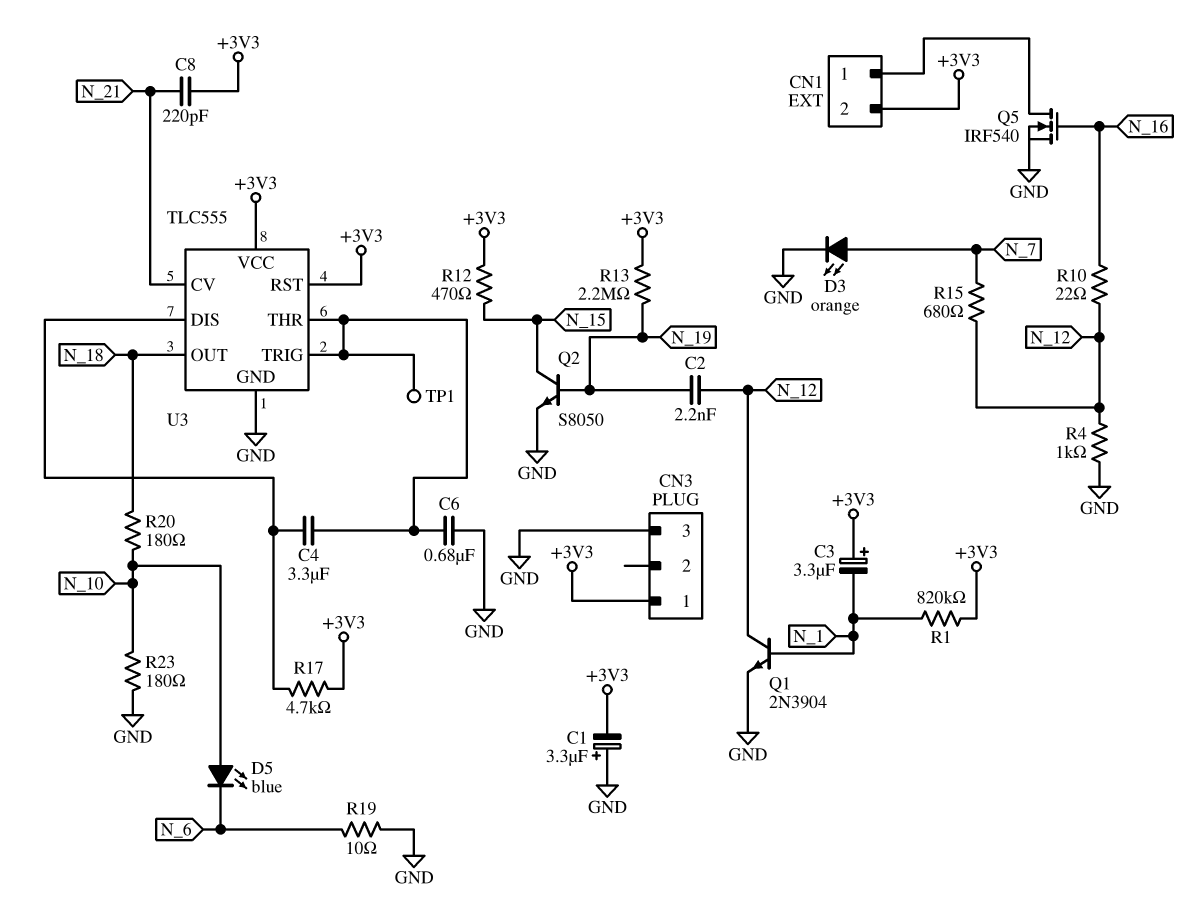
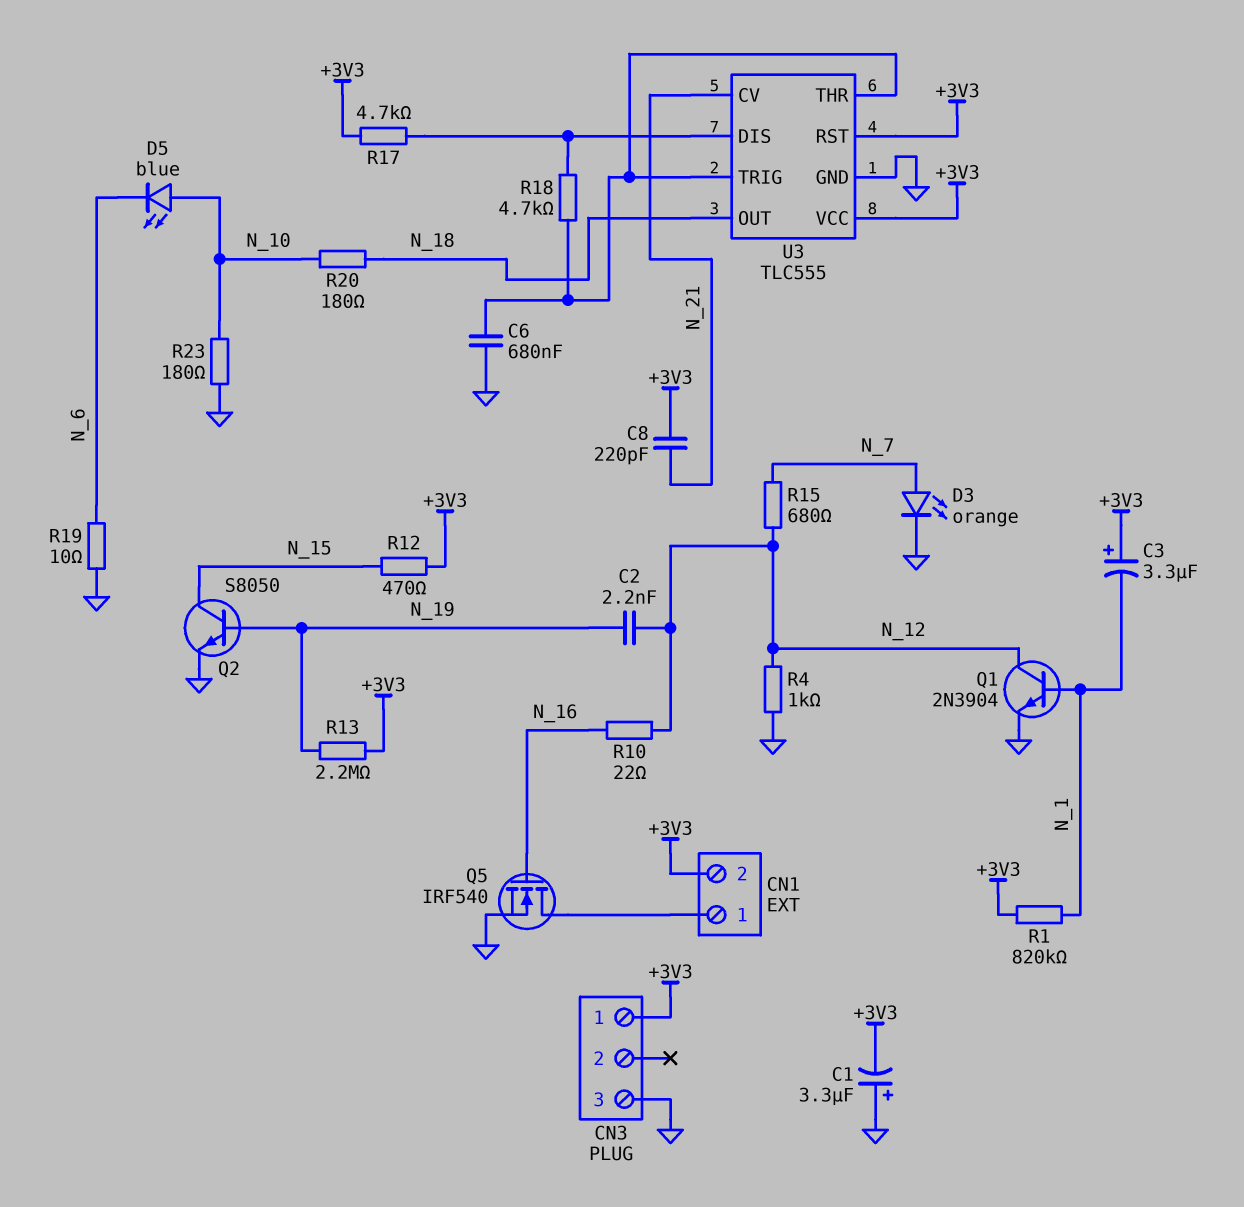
C4: 3.3uF (U3/DIS, U3/THR) -> none
R18: none -> 4.7k (U3/DIS, U3/THR)
TP1: test point (U3/THR) -> none

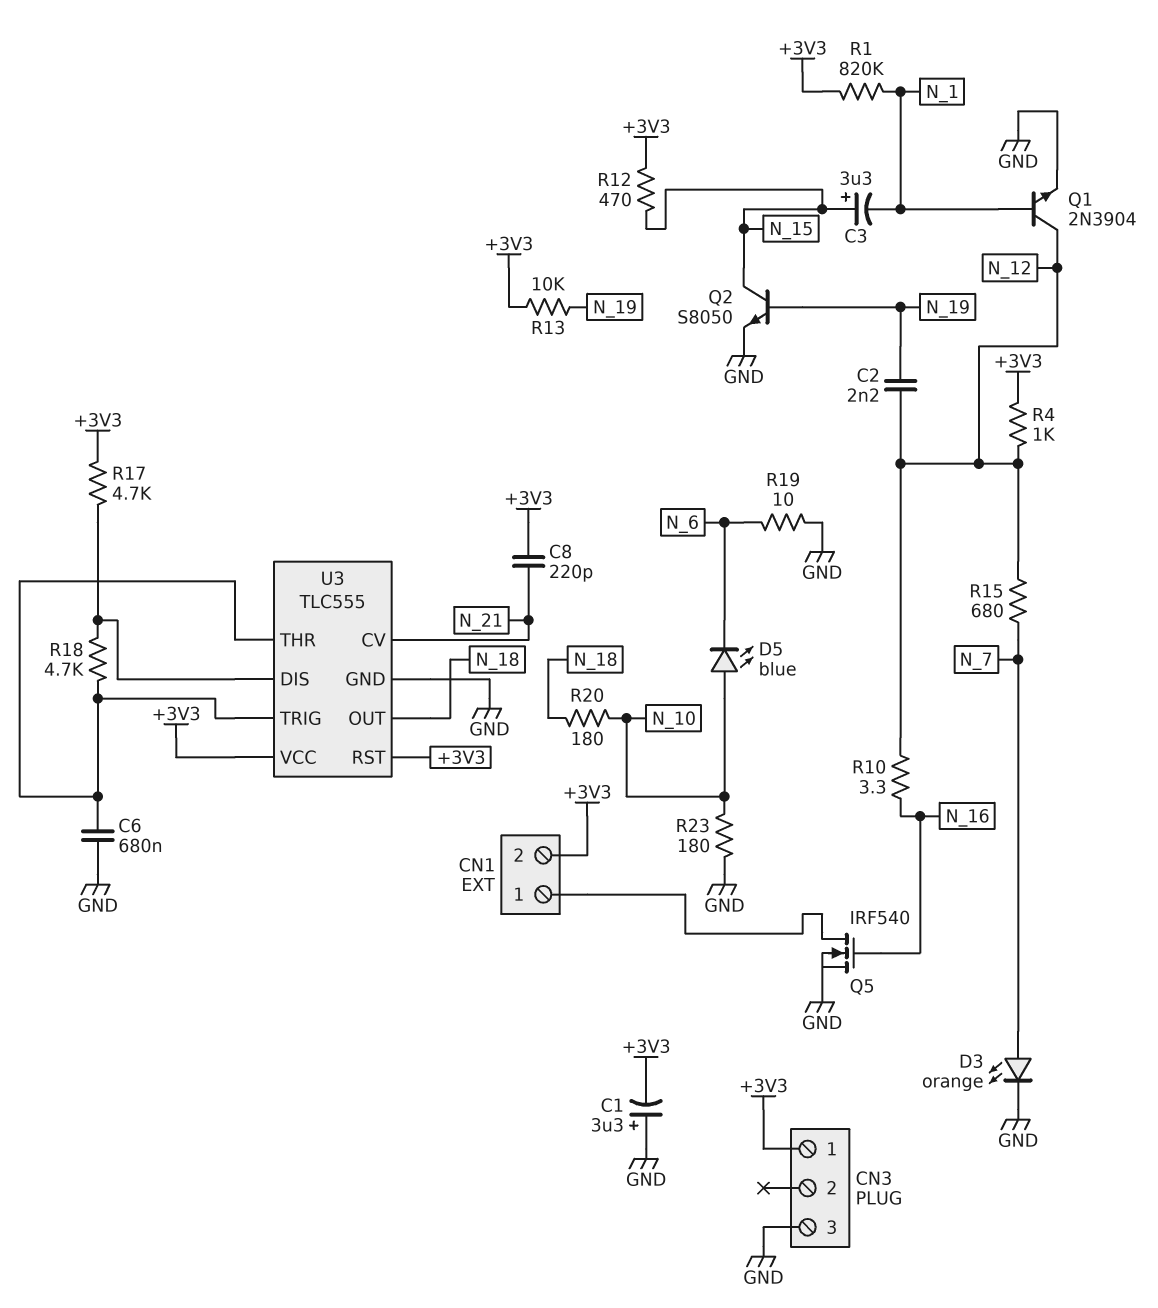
C3: 3.3uF (plus +3V3, minus N_1) -> 3.3uF (plus N_15, minus N_1)
R4: 1k (GND, N_12) -> 1k (+3V3, N_12)
R10: 22 (N_12, N_16) -> 3.3 (N_12, N_16)
R13: 2.2M (+3V3, N_19) -> 10k (+3V3, N_19)

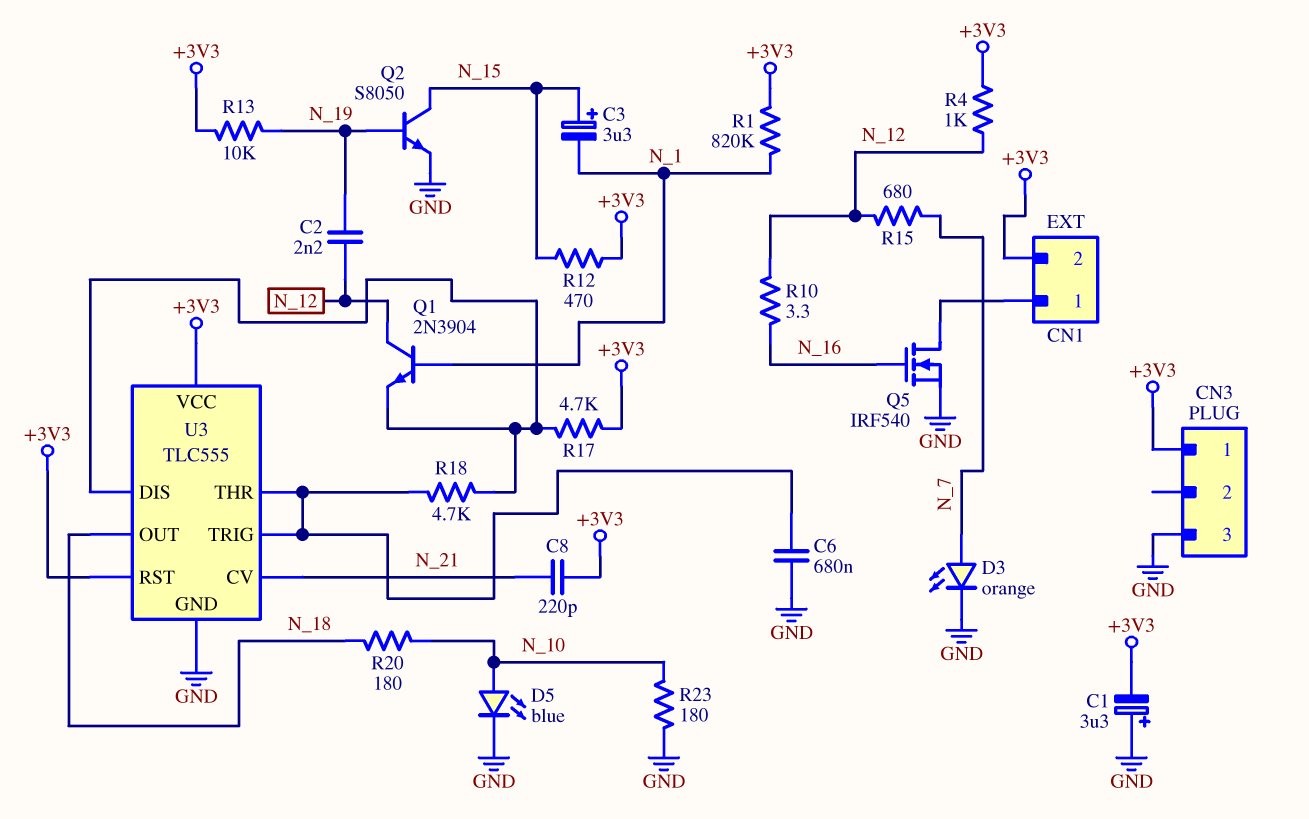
D5: LED blue (A N_10, K N_6) -> LED blue (A N_10, K GND)
Q1: NPN 2N3904 (B N_1, C N_12, E GND) -> NPN 2N3904 (B N_1, C N_12, E U3/DIS)
R19: 10 (GND, N_6) -> none

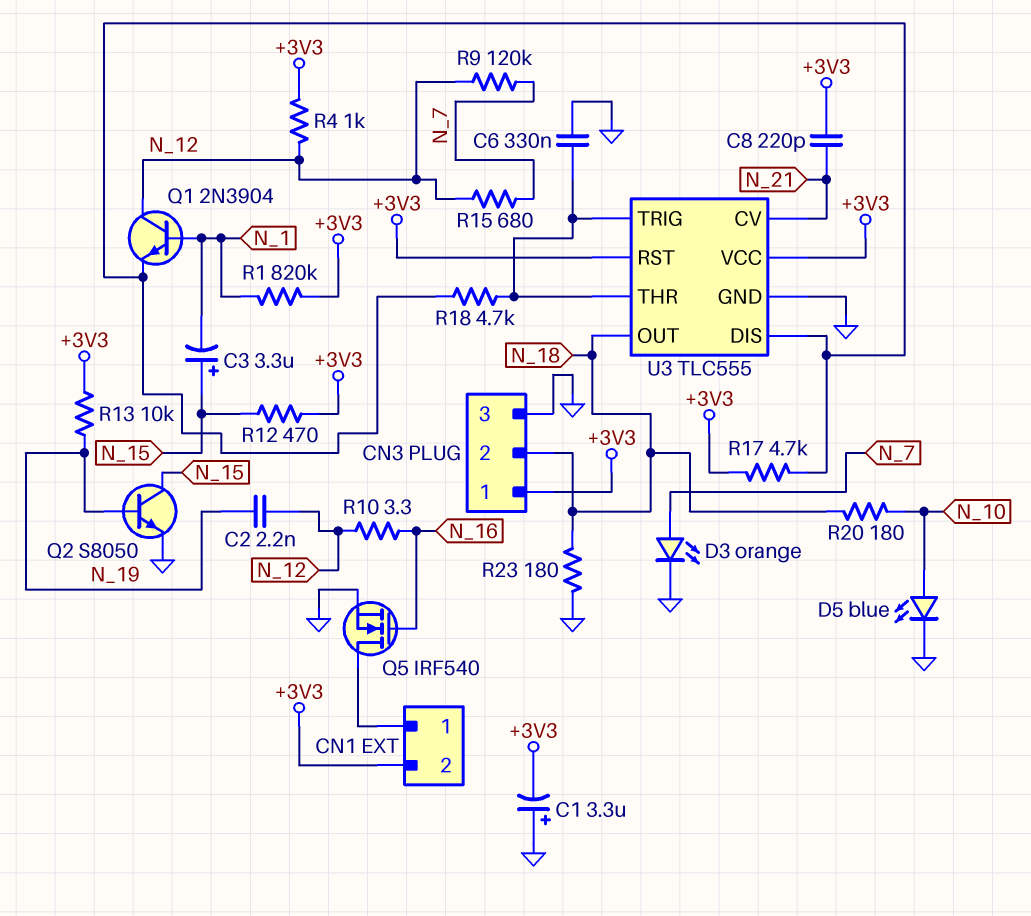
C6: 680nF (GND, U3/THR) -> 330nF (GND, U3/THR)
CN3 pin 2: none -> N_18
R9: none -> 120k (N_7, N_12)
R23: 180 (GND, N_10) -> 180 (GND, N_18)

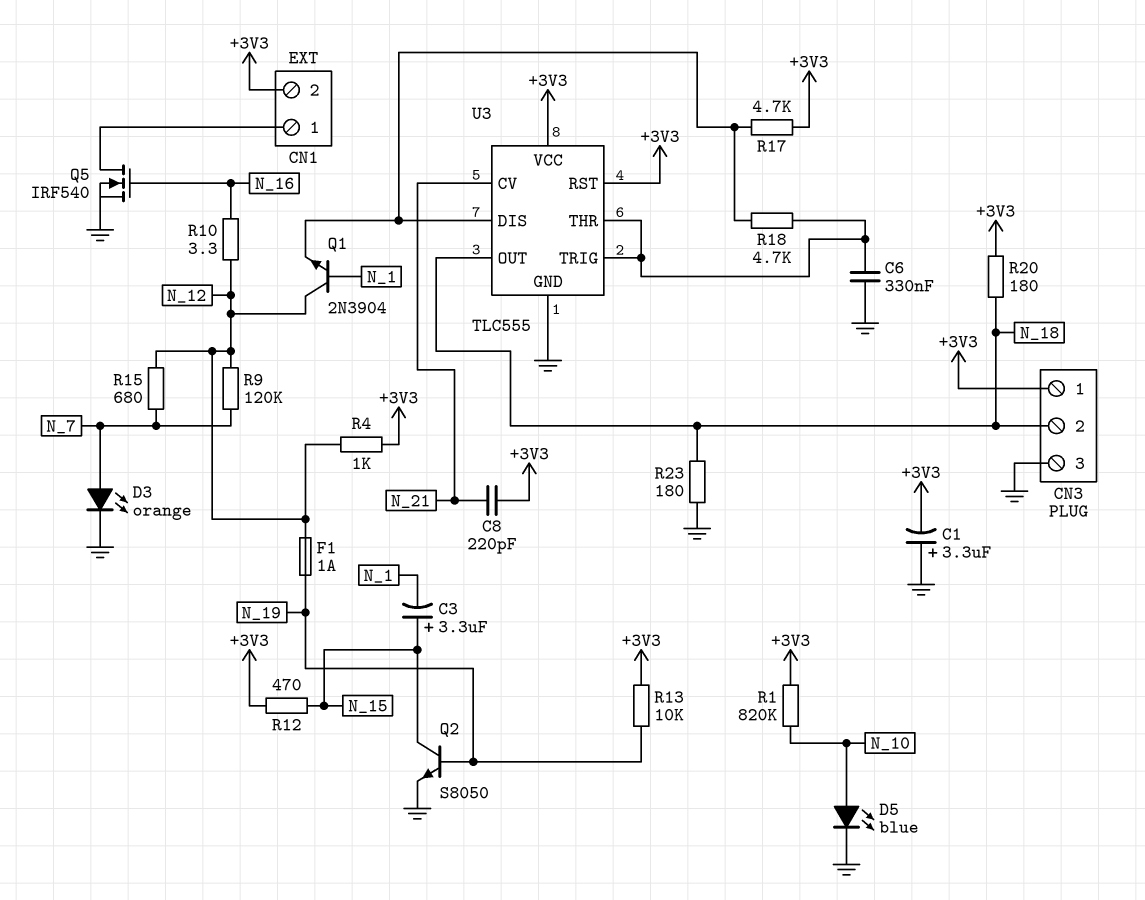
C2: 2.2nF (N_12, N_19) -> none
F1: none -> 1A (N_12, N_19)
R1: 820k (+3V3, N_1) -> 820k (+3V3, N_10)
R20: 180 (N_10, N_18) -> 180 (+3V3, N_18)

